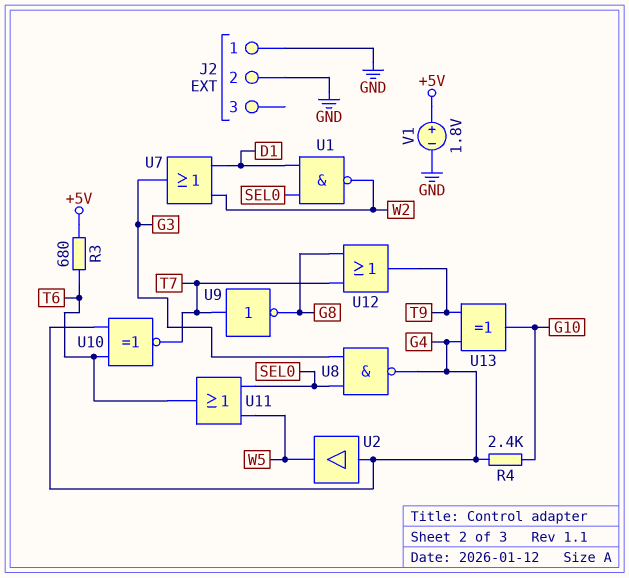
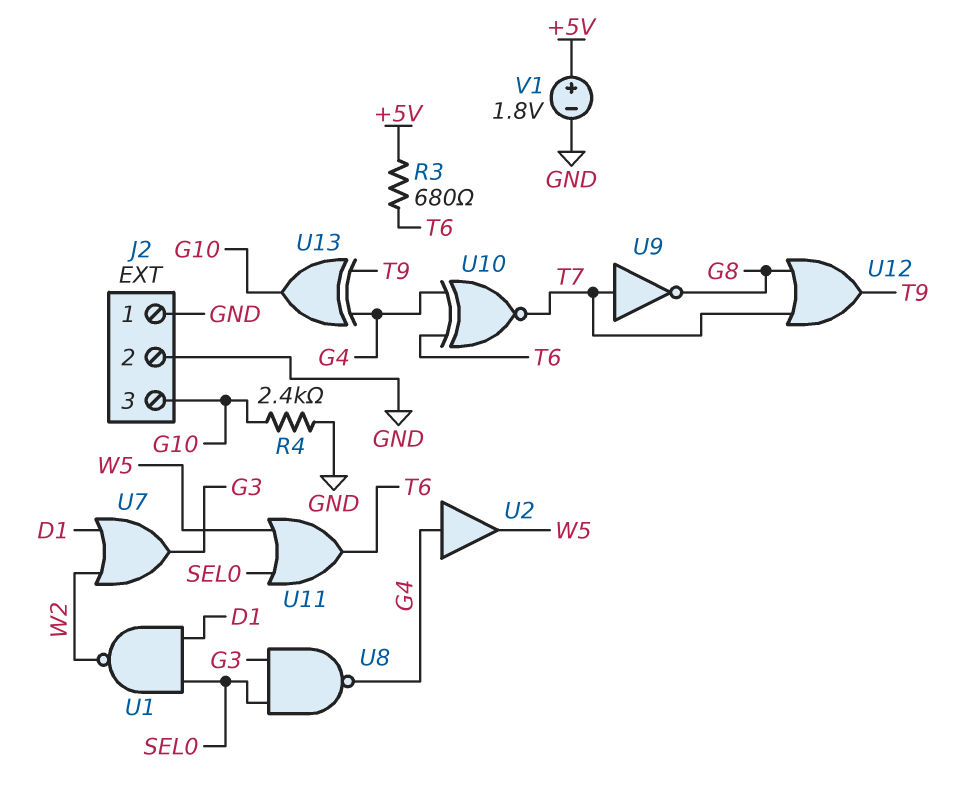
J2 pin 3: none -> G10
R4: 2.4k (G4, G10) -> 2.4k (G10, GND)

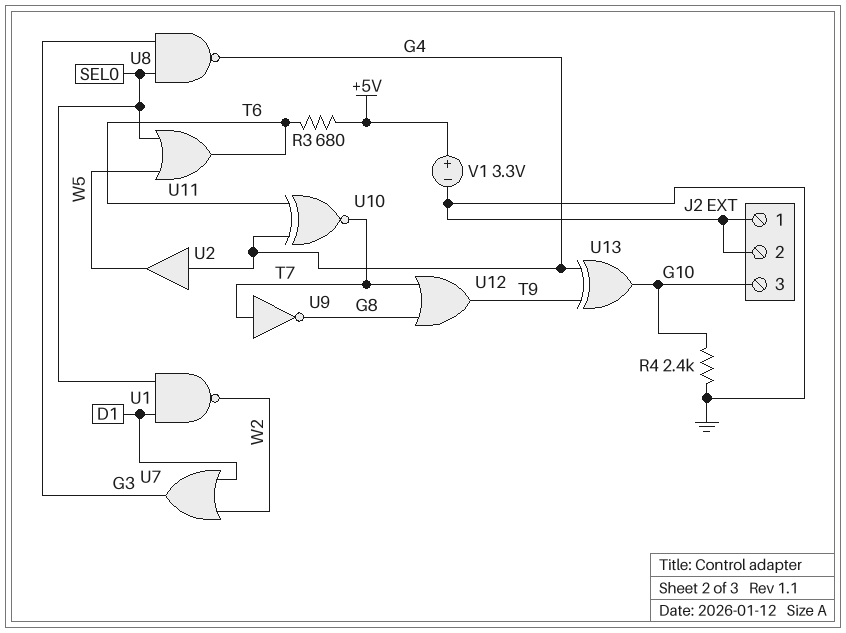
V1: 1.8V (plus +5V, minus GND) -> 3.3V (plus +5V, minus GND)

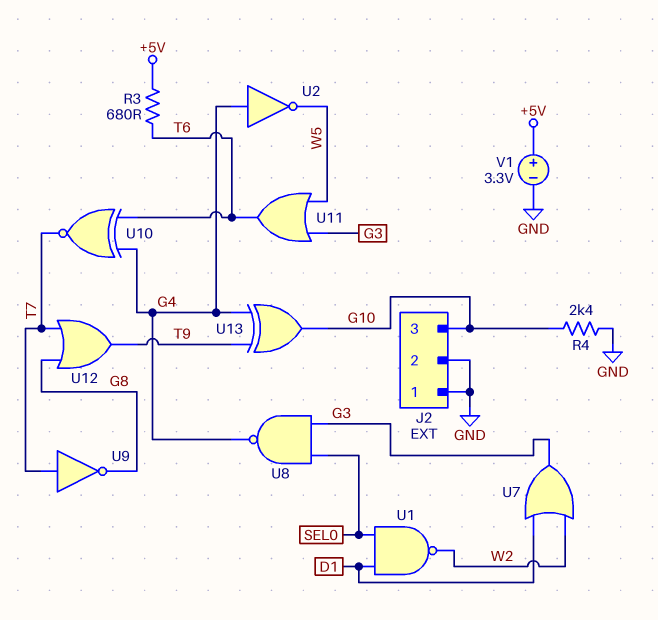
U2: buffer (in G4, out W5) -> NOT (in G4, out W5)
U11: OR (in SEL0, in W5, out T6) -> OR (in G3, in W5, out T6)

